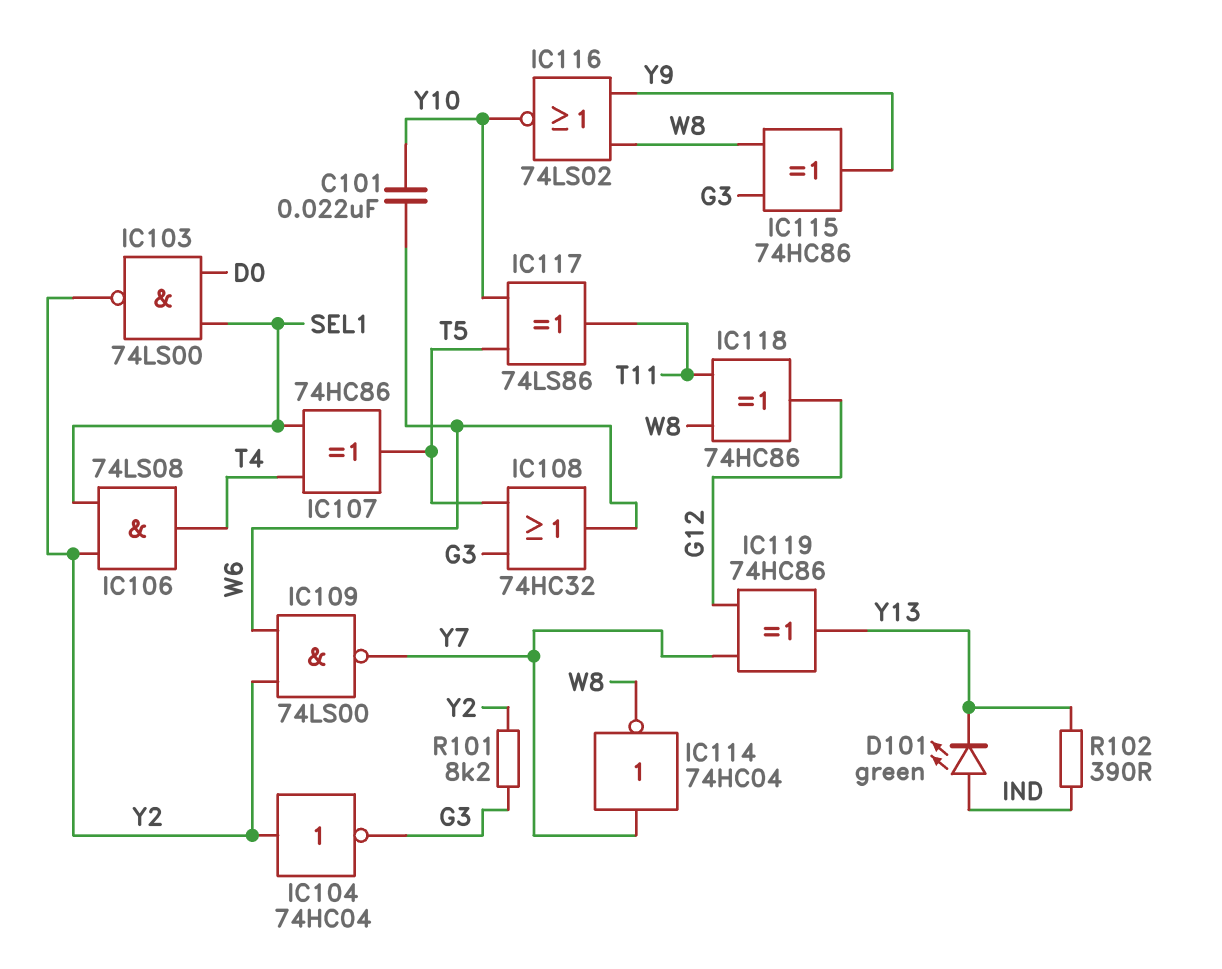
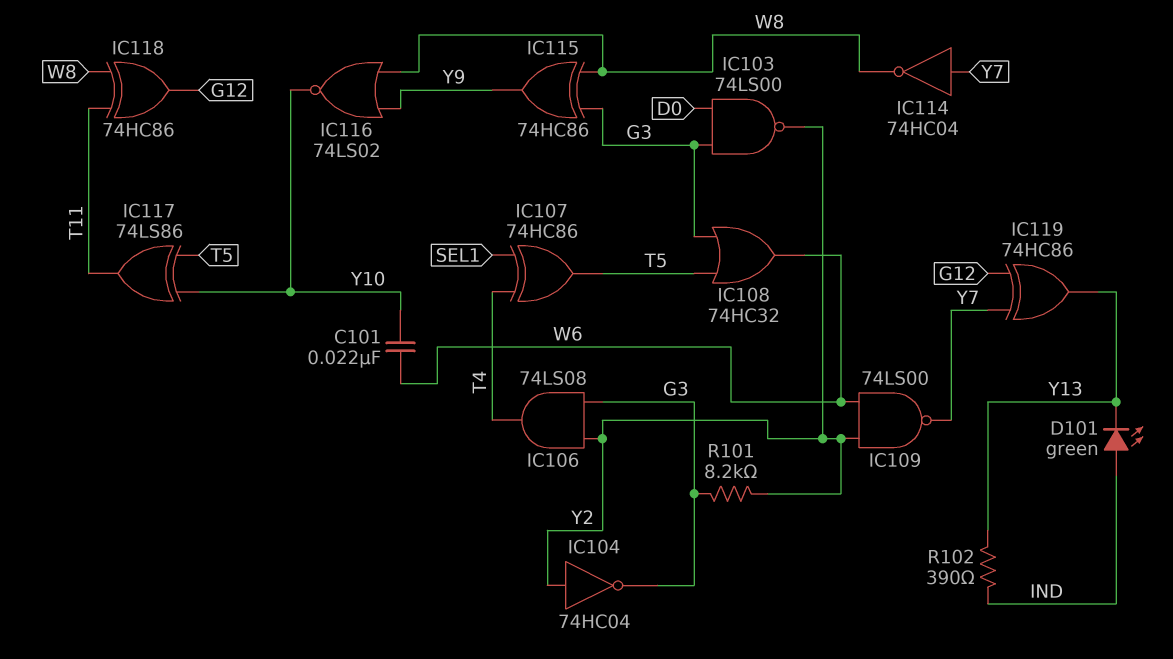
IC103: NAND 74LS00 (in D0, in SEL1, out Y2) -> NAND 74LS00 (in D0, in G3, out Y2)
IC106: AND 74LS08 (in SEL1, in Y2, out T4) -> AND 74LS08 (in G3, in Y2, out T4)

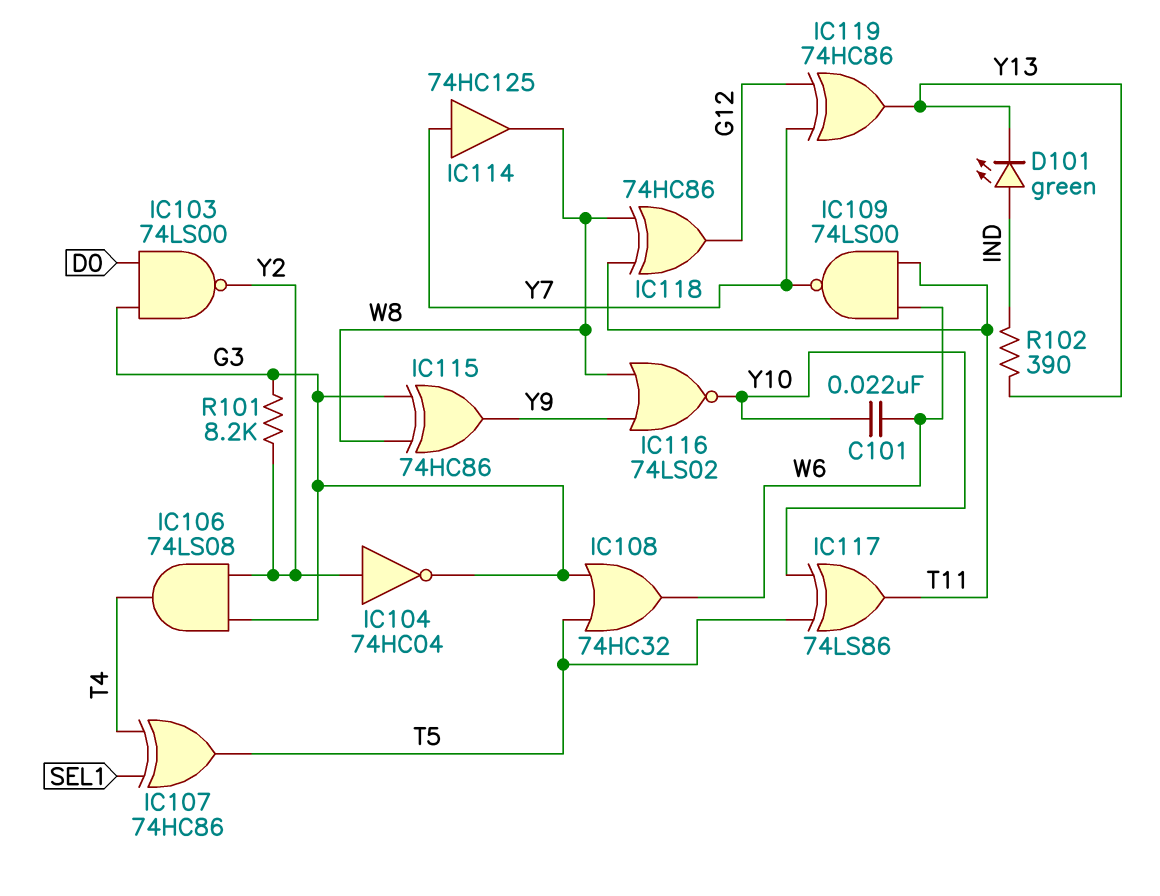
IC109: NAND 74LS00 (in W6, in Y2, out Y7) -> NAND 74LS00 (in T11, in W6, out Y7)
IC114: NOT 74HC04 (in Y7, out W8) -> buffer 74HC125 (in Y7, out W8)

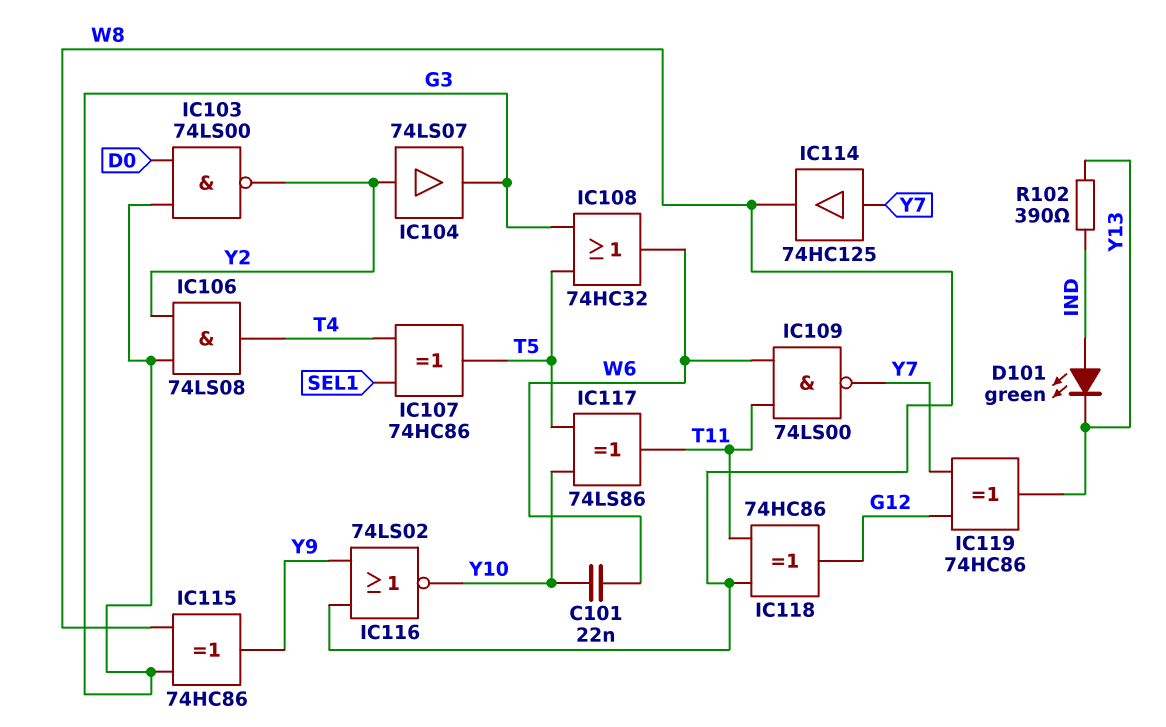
IC104: NOT 74HC04 (in Y2, out G3) -> buffer 74LS07 (in Y2, out G3)
R101: 8.2k (G3, Y2) -> none

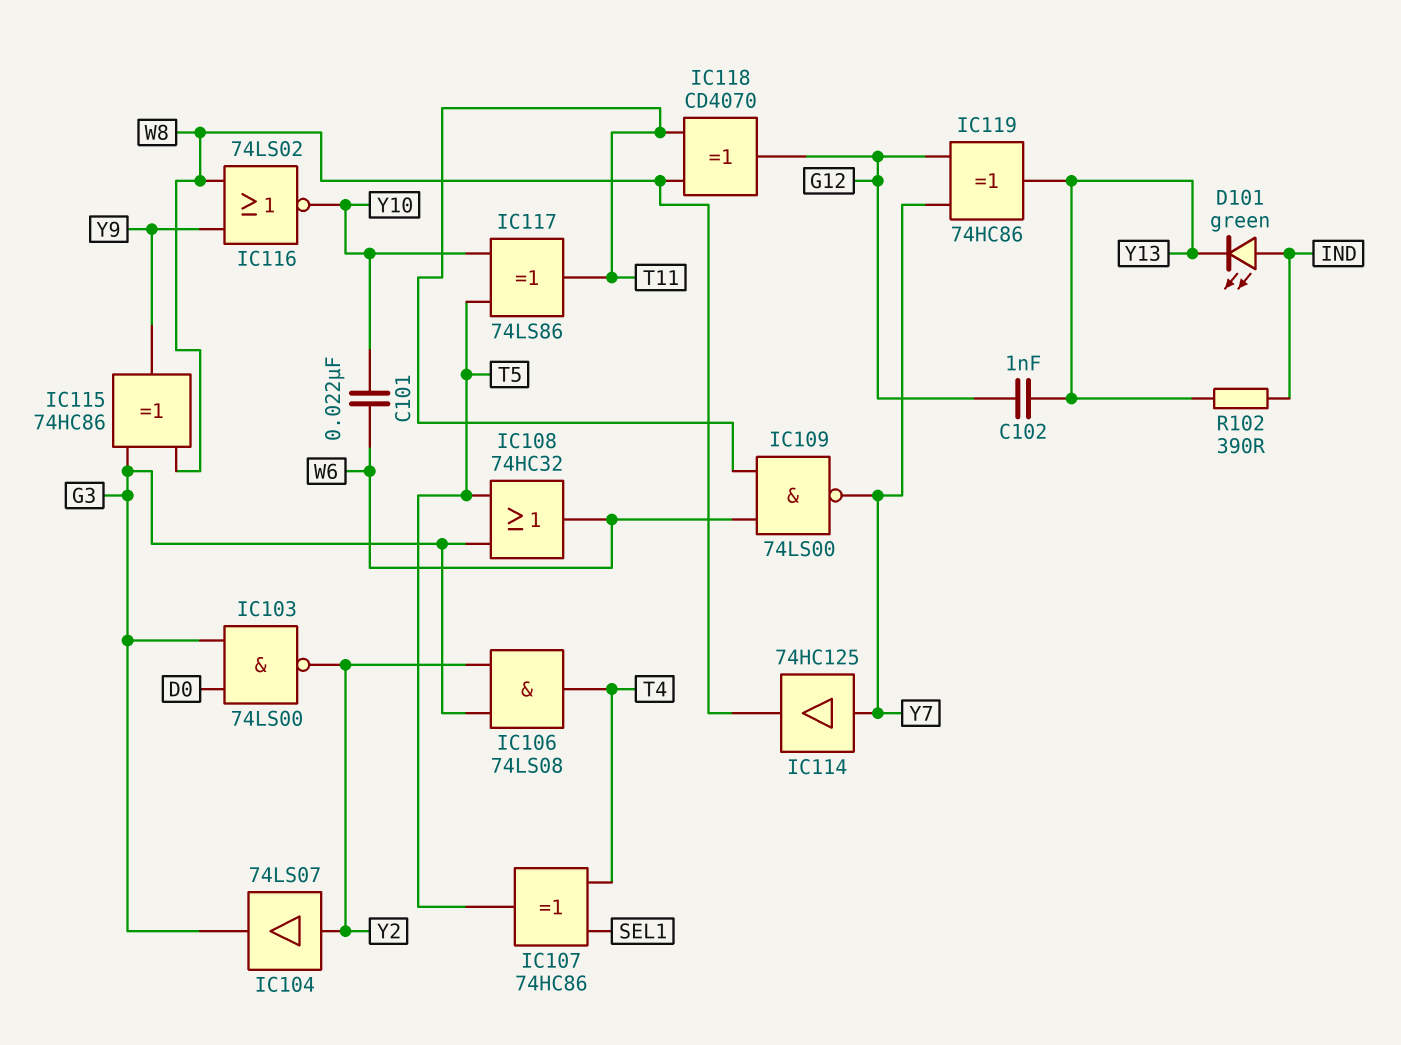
C102: none -> 1nF (G12, Y13)
IC118: XOR 74HC86 (in T11, in W8, out G12) -> XOR CD4070 (in T11, in W8, out G12)

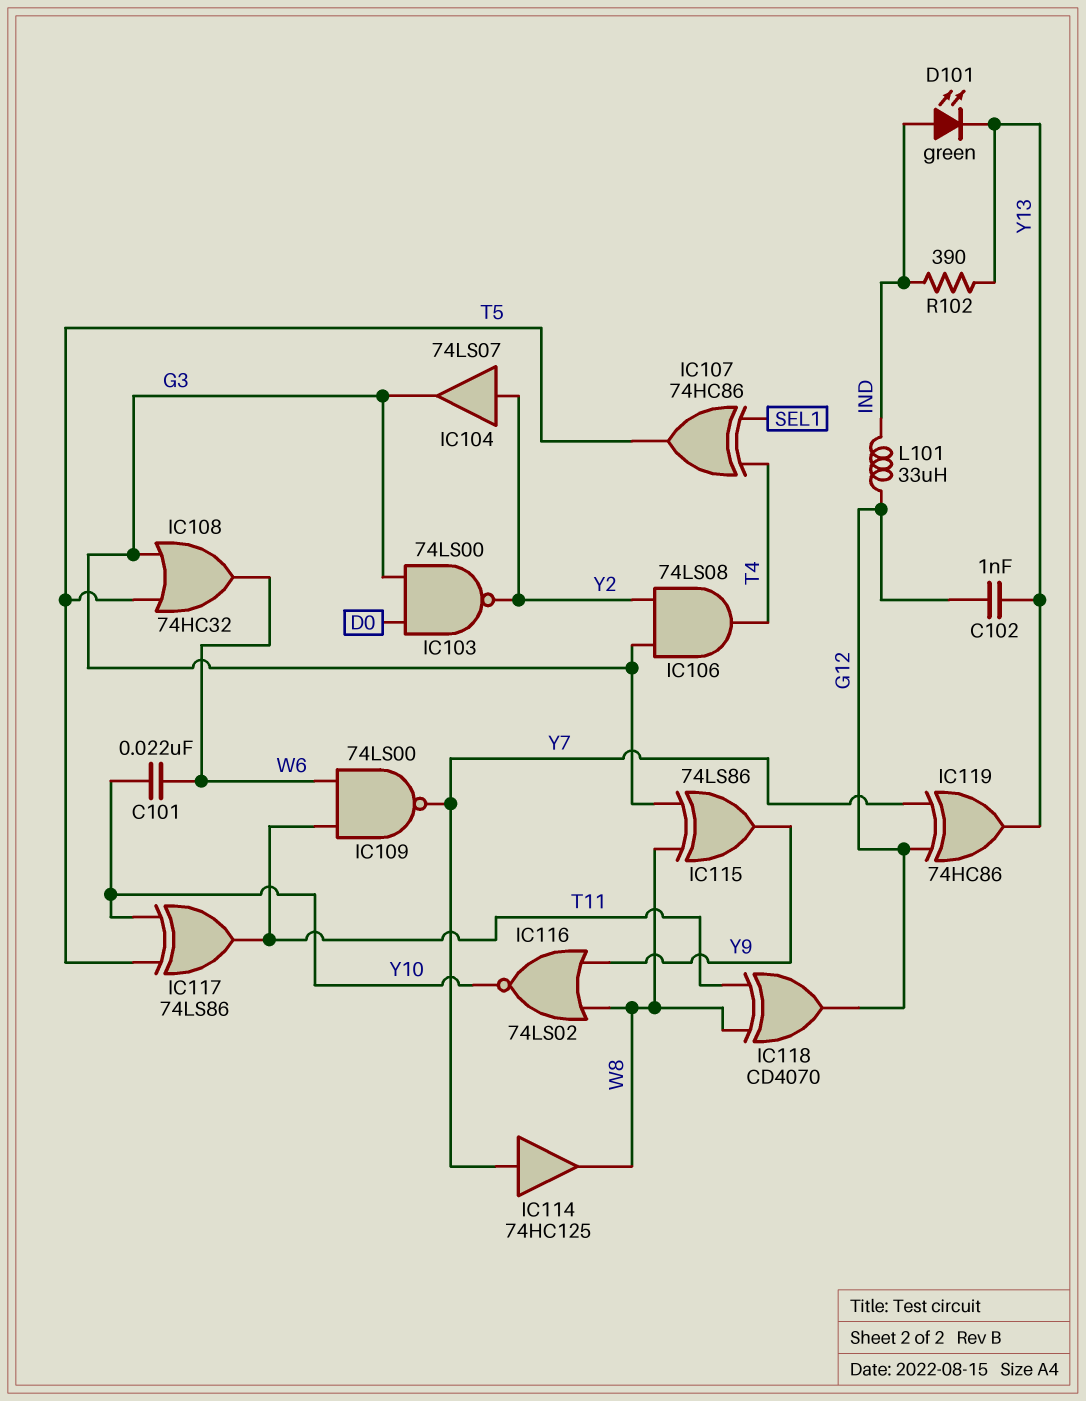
IC115: XOR 74HC86 (in G3, in W8, out Y9) -> XOR 74LS86 (in G3, in W8, out Y9)
L101: none -> 33uH (G12, IND)

